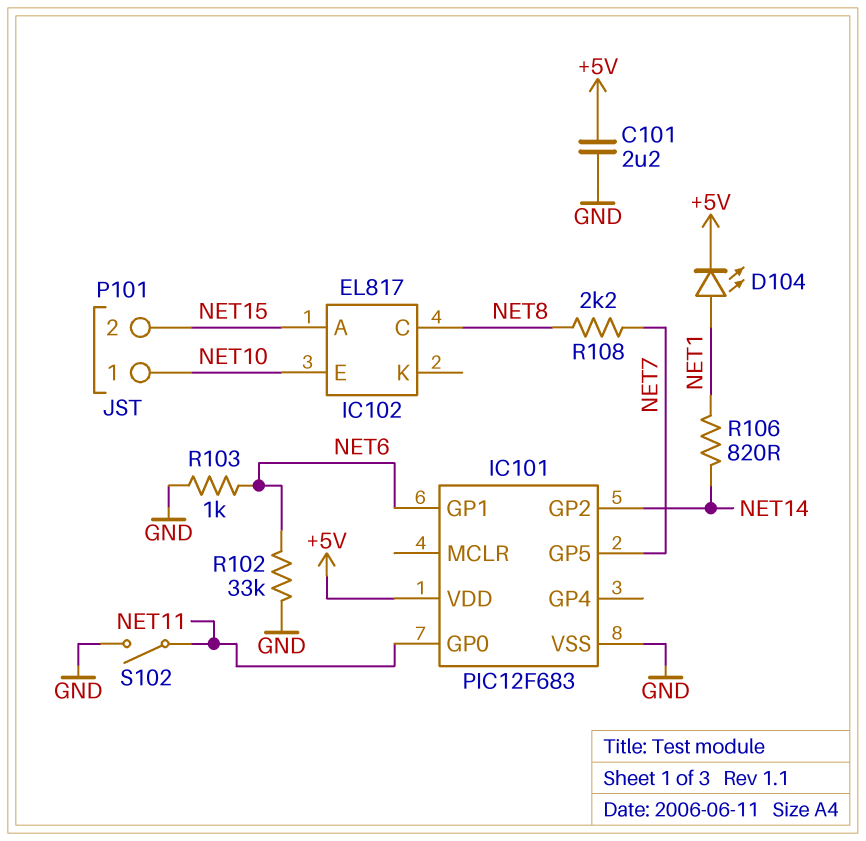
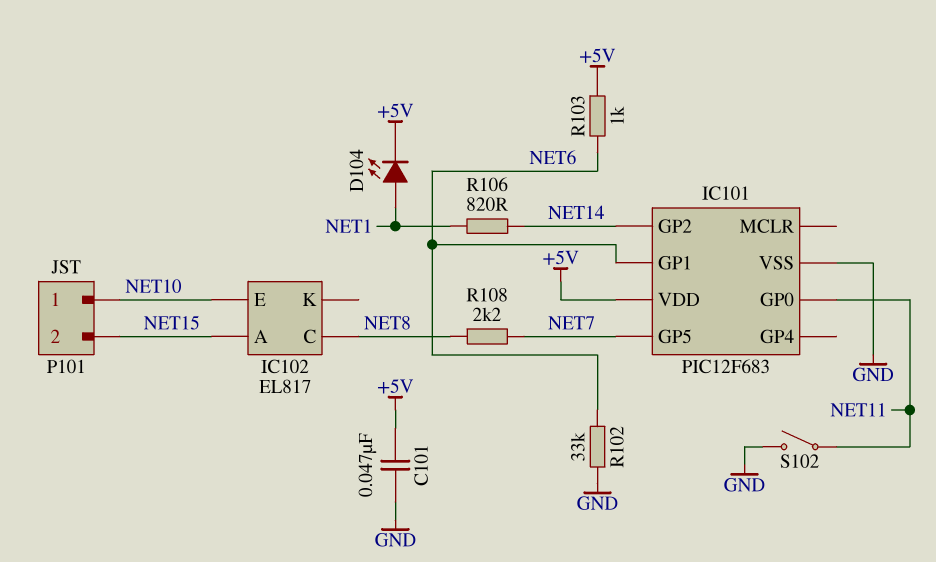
C101: 2.2uF (+5V, GND) -> 47nF (+5V, GND)
R103: 1k (GND, NET6) -> 1k (+5V, NET6)

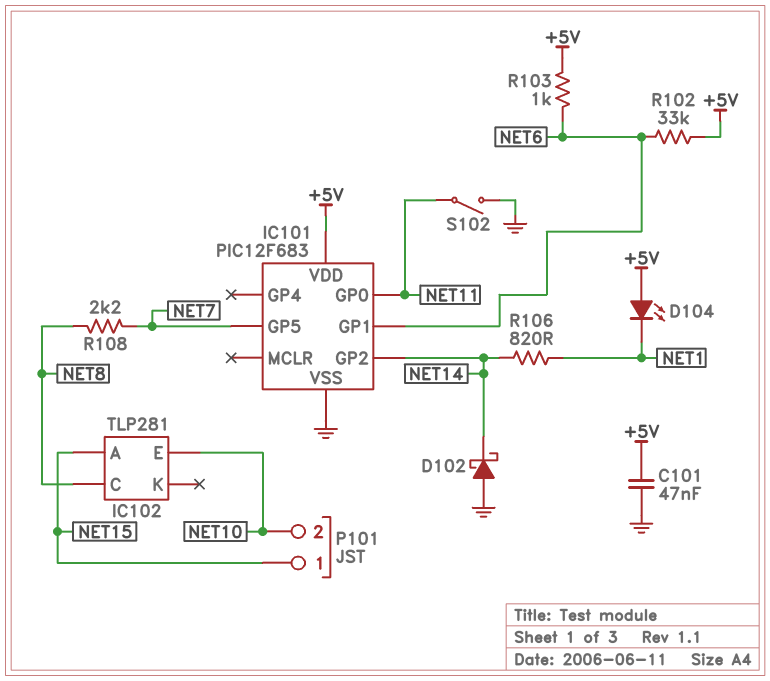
D102: none -> schottky (A GND, K NET14)
D104: LED (A NET1, K +5V) -> LED (A +5V, K NET1)
IC102: EL817 -> TLP281
P101 pin 1: NET10 -> NET15
P101 pin 2: NET15 -> NET10
R102: 33k (GND, NET6) -> 33k (+5V, NET6)

